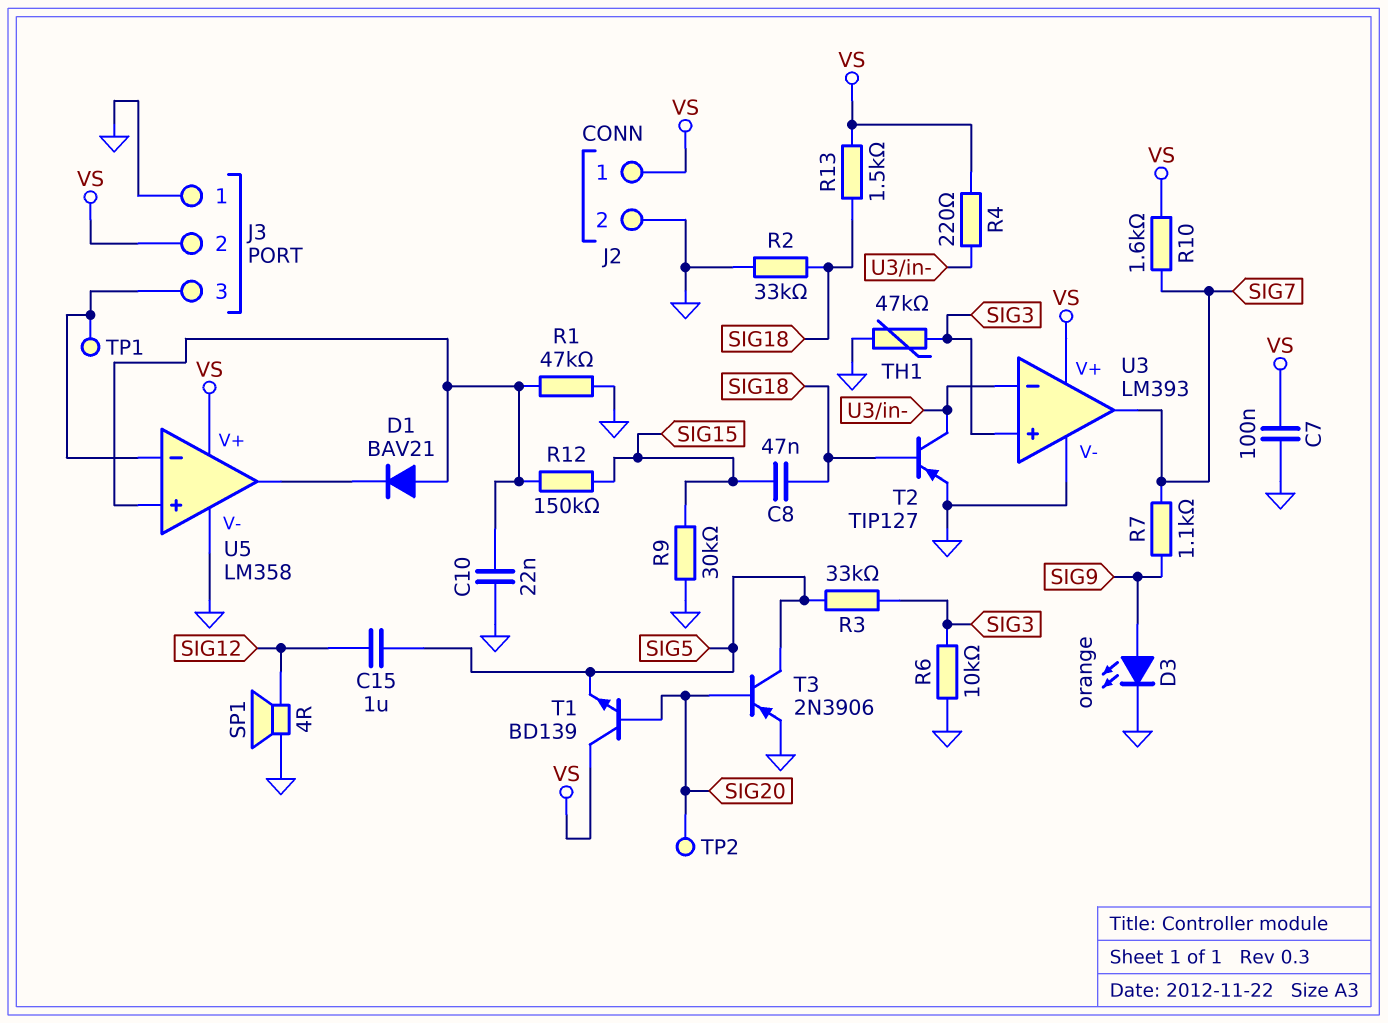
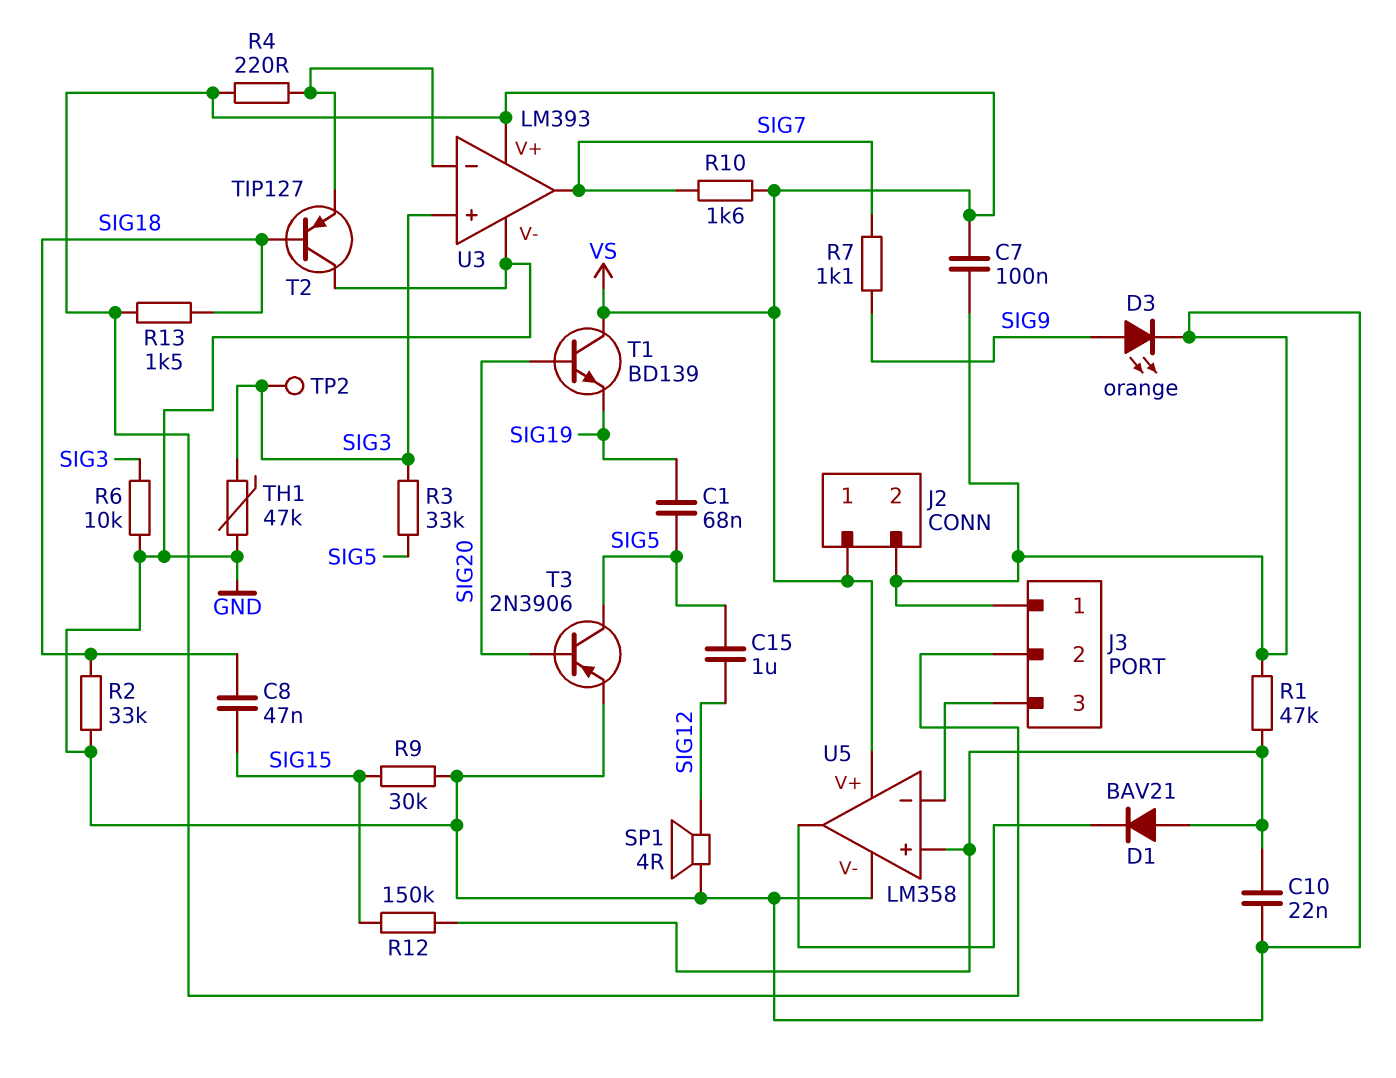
C1: none -> 68nF (SIG5, SIG19)
T1: NPN BD139 (B SIG20, C VS, E SIG5) -> NPN BD139 (B SIG20, C VS, E SIG19)
T2: PNP TIP127 (B SIG18, C U3/in-, E GND) -> PNP TIP127 (B SIG18, C GND, E U3/in-)
TP1: test point (J3/3) -> none
TP2: test point (SIG20) -> test point (SIG3)

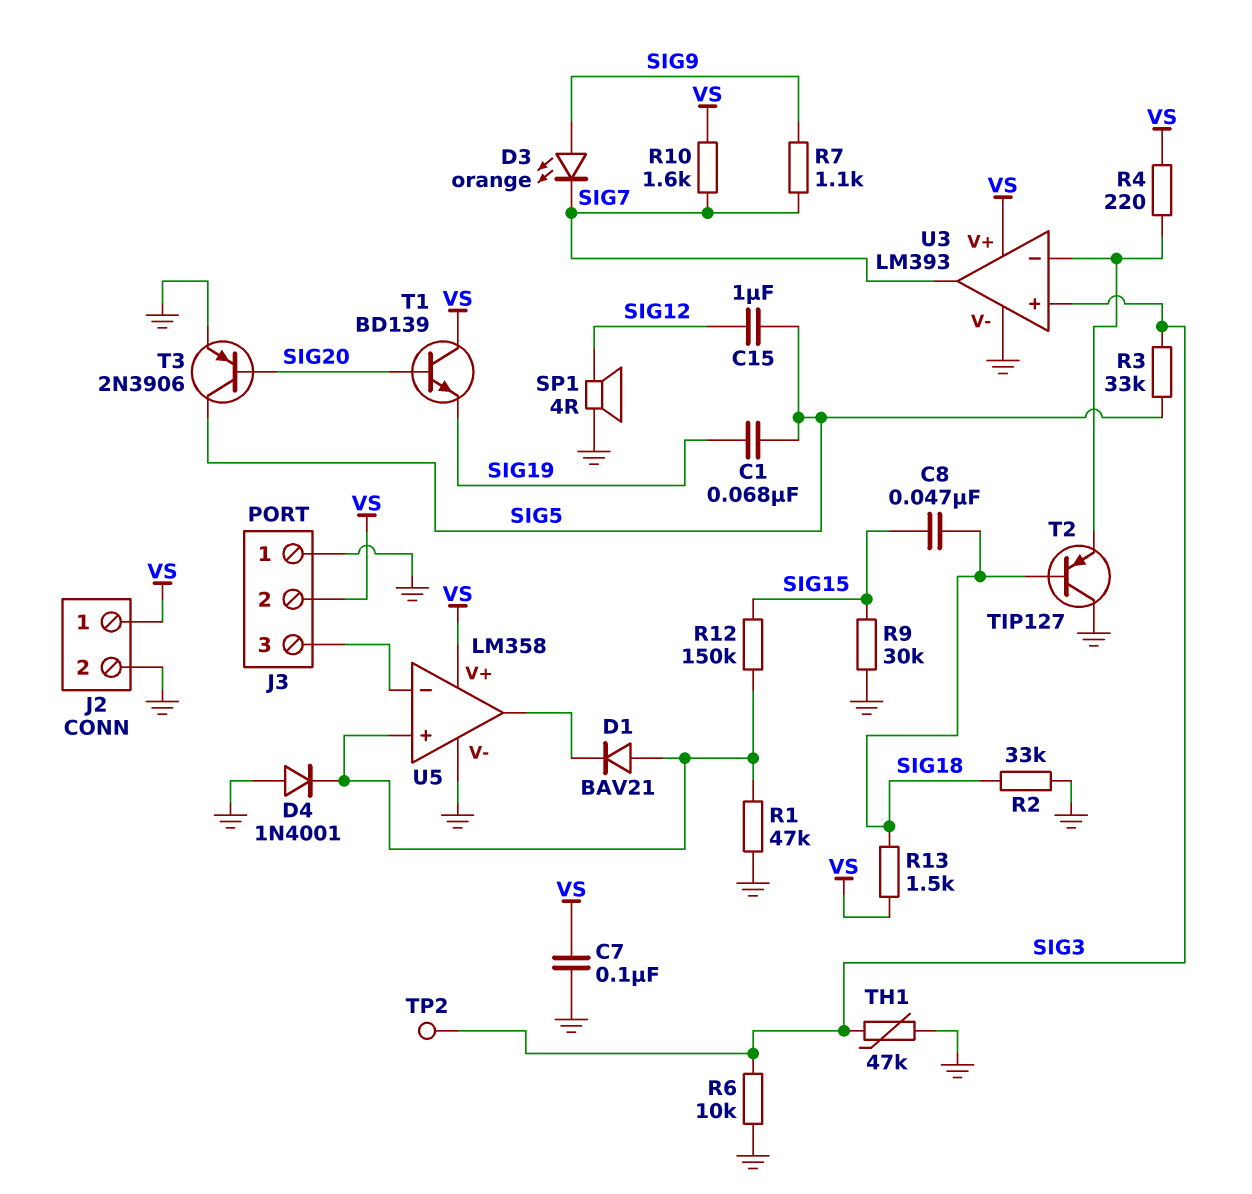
C10: 22nF (GND, U5/in+) -> none
D3: LED orange (A SIG9, K GND) -> LED orange (A SIG9, K SIG7)
D4: none -> diode 1N4001 (A GND, K U5/in+)

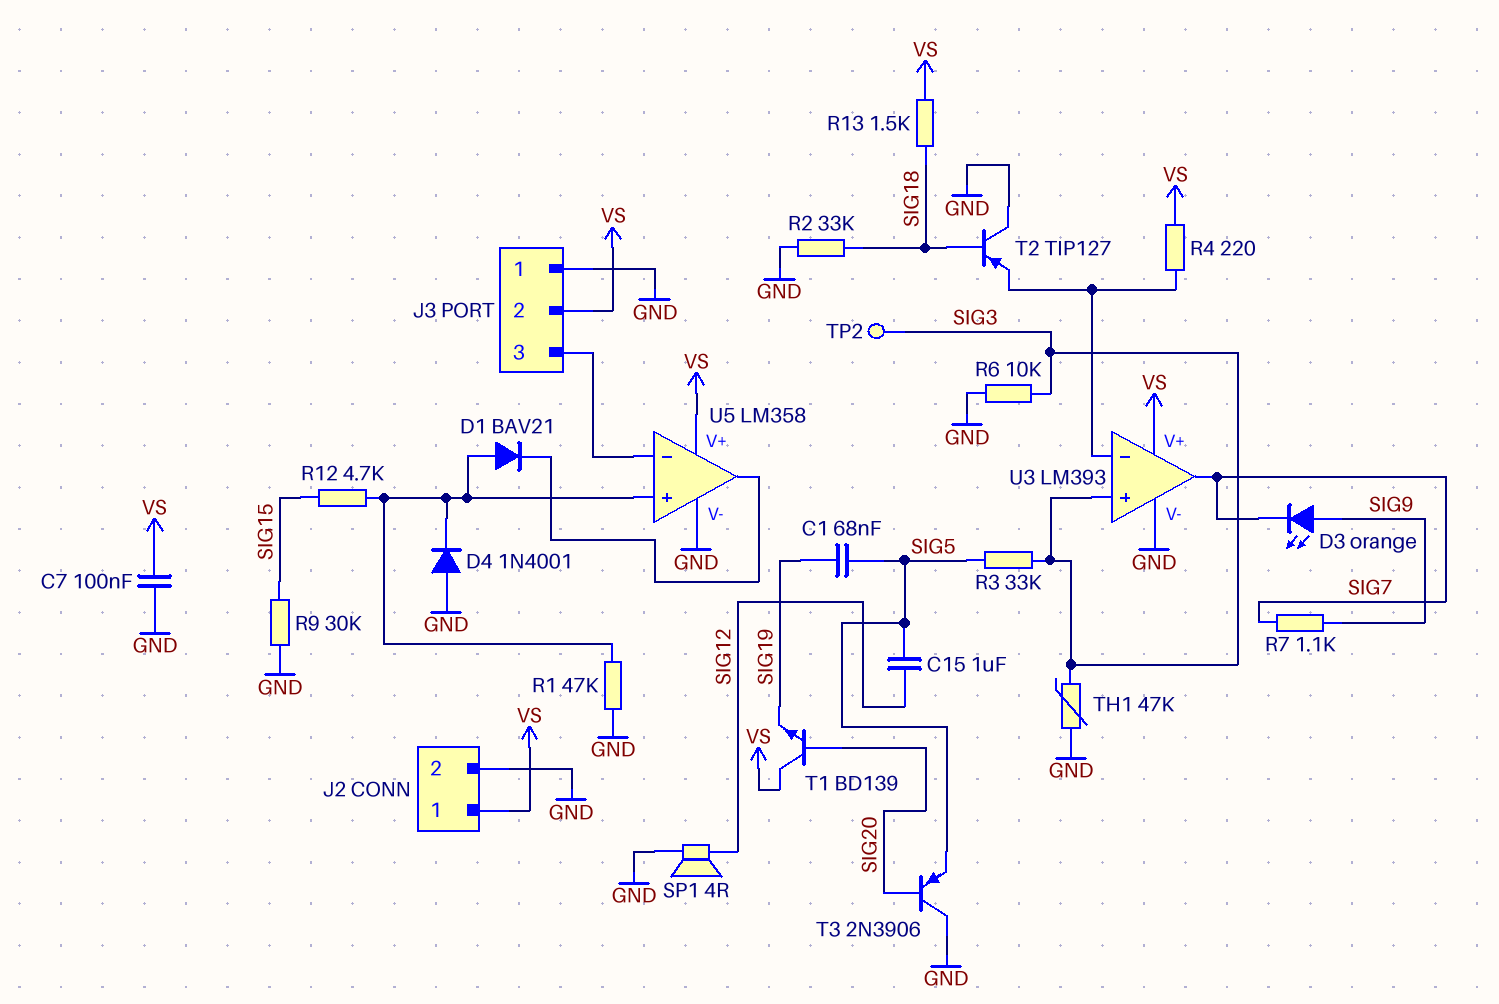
C8: 47nF (SIG15, SIG18) -> none
R10: 1.6k (SIG7, VS) -> none
R12: 150k (SIG15, U5/in+) -> 4.7k (SIG15, U5/in+)
T3: PNP 2N3906 (B SIG20, C SIG5, E GND) -> PNP 2N3906 (B SIG20, C GND, E SIG5)

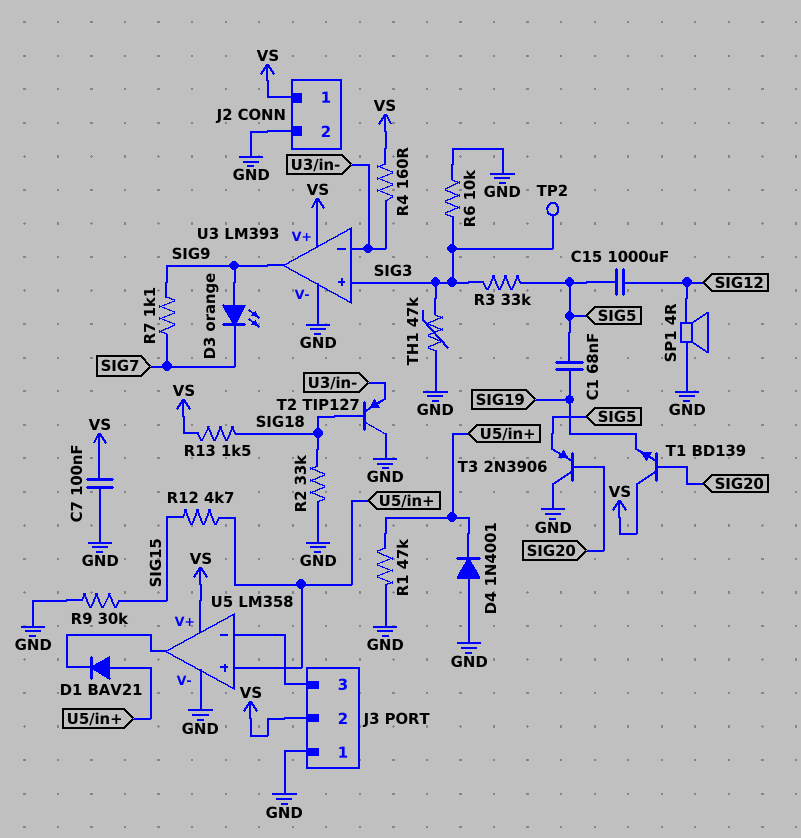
C15: 1uF (SIG5, SIG12) -> 1000uF (SIG5, SIG12)
R4: 220 (U3/in-, VS) -> 160 (U3/in-, VS)
U3 pin out: SIG7 -> SIG9

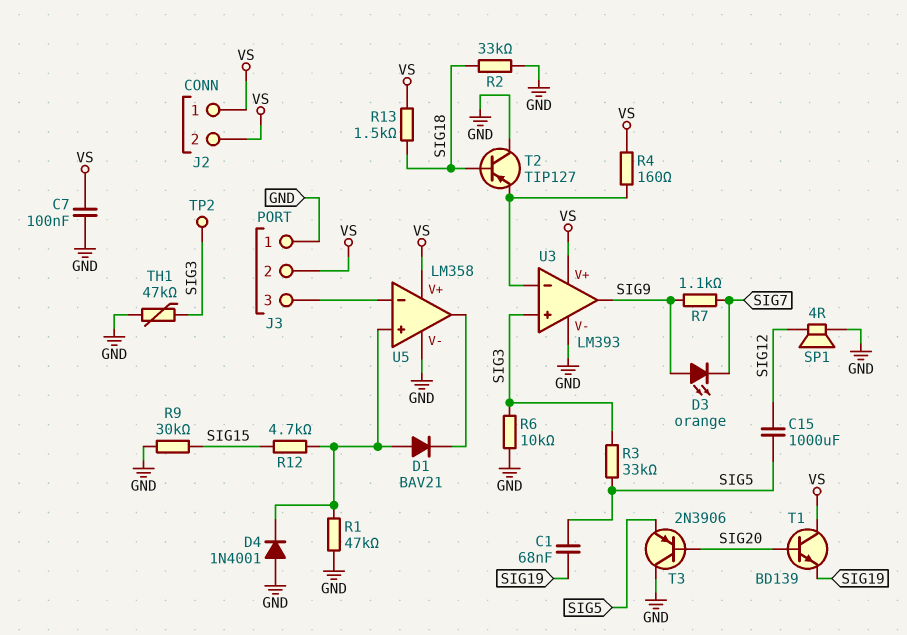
J2 pin 2: GND -> VS

